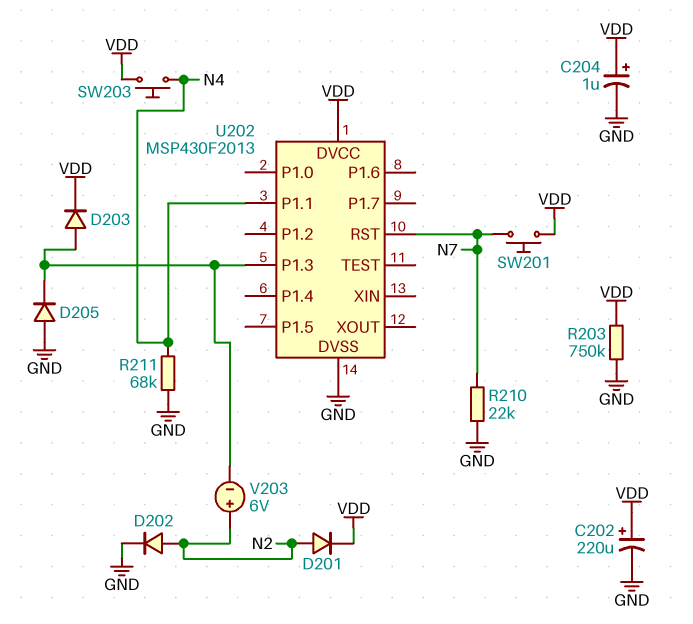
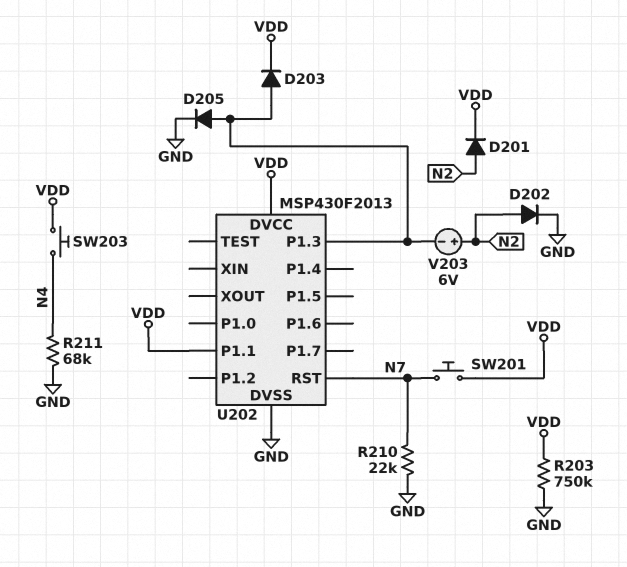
C202: 220uF (plus VDD, minus GND) -> none
C204: 1uF (plus VDD, minus GND) -> none
D205: diode (A GND, K U202/P1.3) -> diode (A U202/P1.3, K GND)
U202 pin P1.1: N4 -> VDD

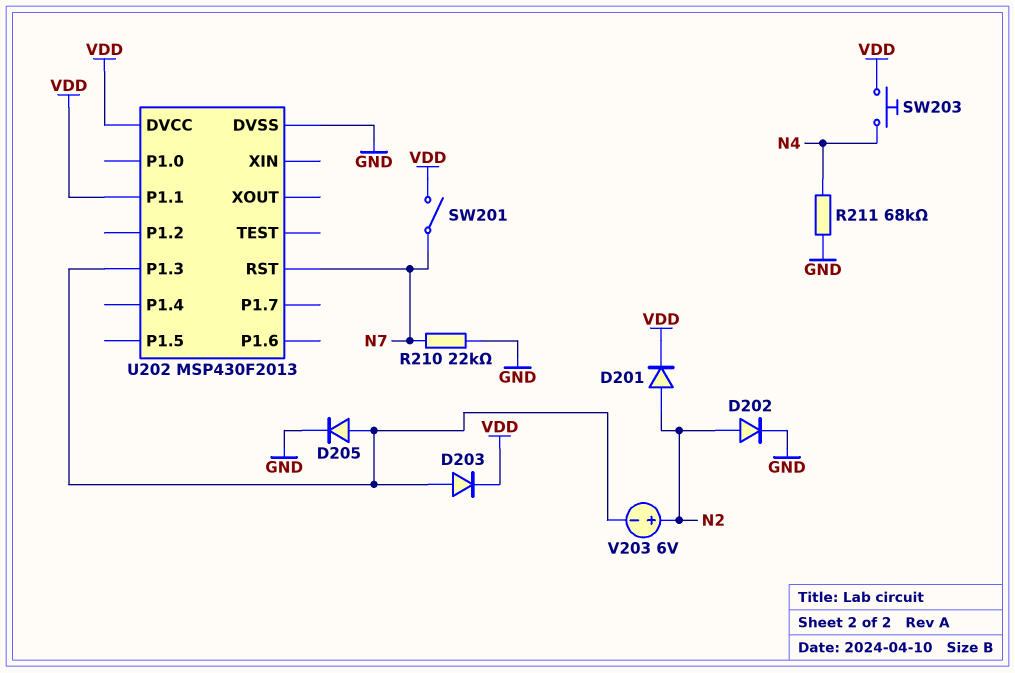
R203: 750k (GND, VDD) -> none
SW201: button (N7, VDD) -> switch (N7, VDD)

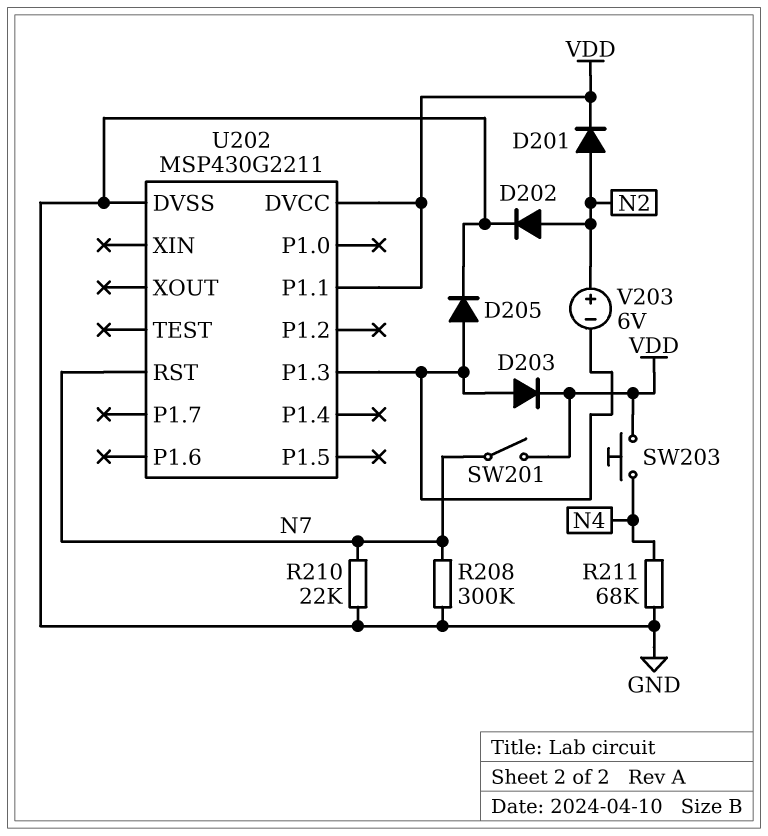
R208: none -> 300k (GND, N7)
U202: MSP430F2013 -> MSP430G2211

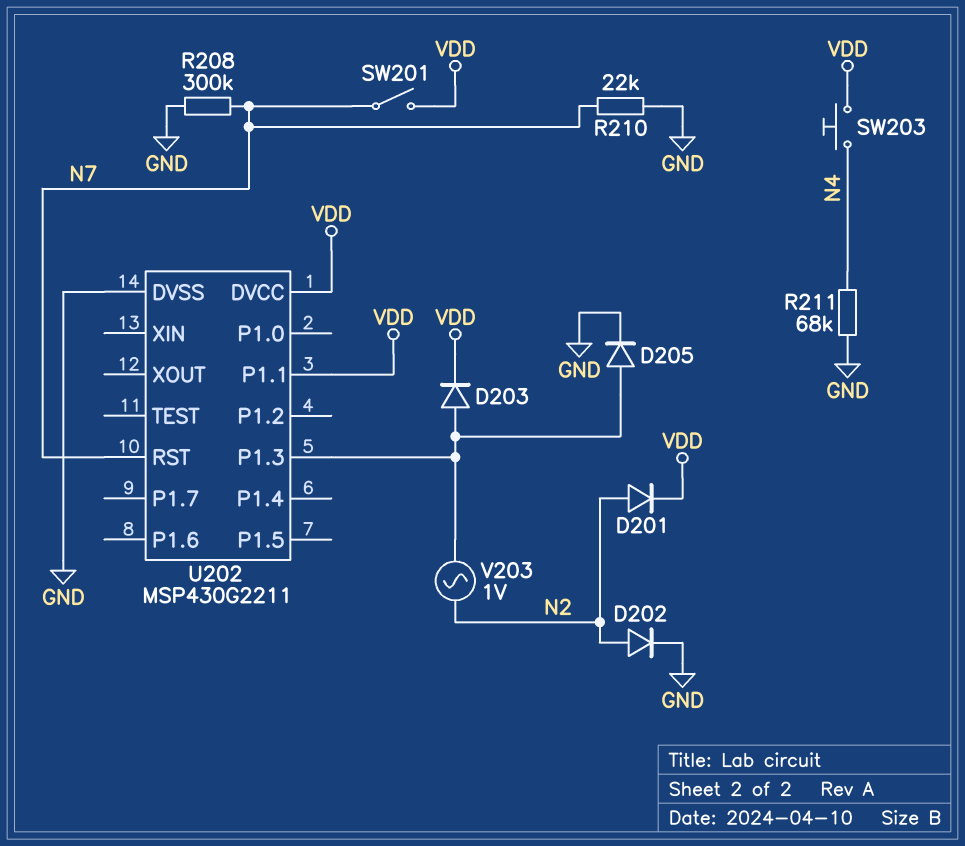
V203: 6V (plus N2, minus U202/P1.3) -> AC 1V (N2, U202/P1.3)

